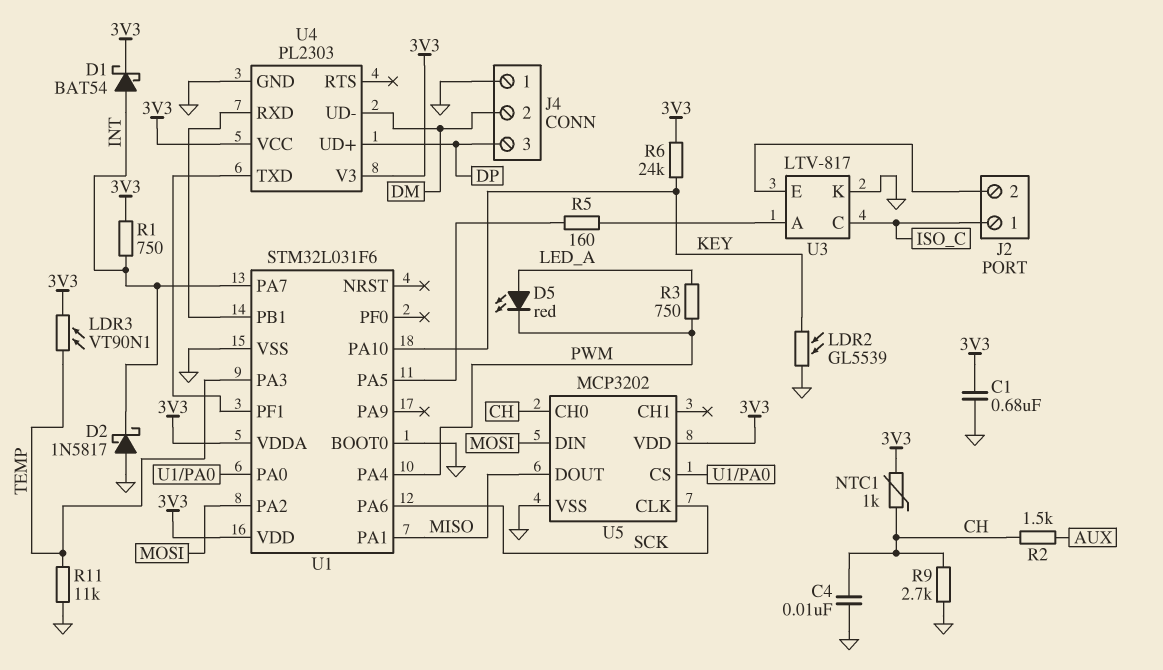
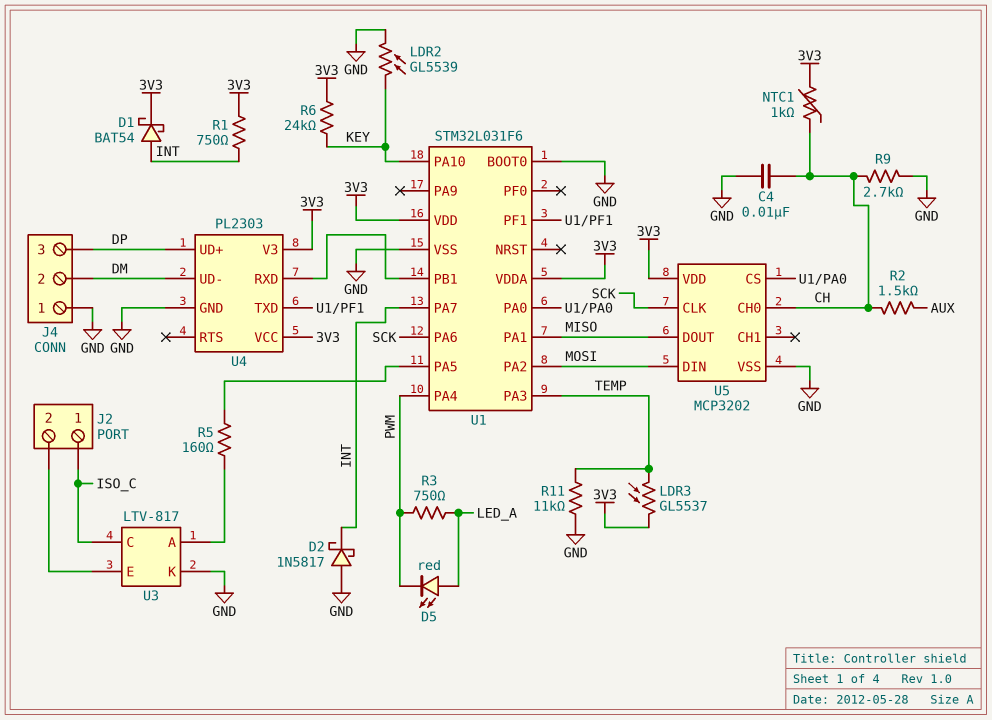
C1: 680nF (3V3, GND) -> none
LDR3: VT90N1 (3V3, TEMP) -> GL5537 (3V3, TEMP)

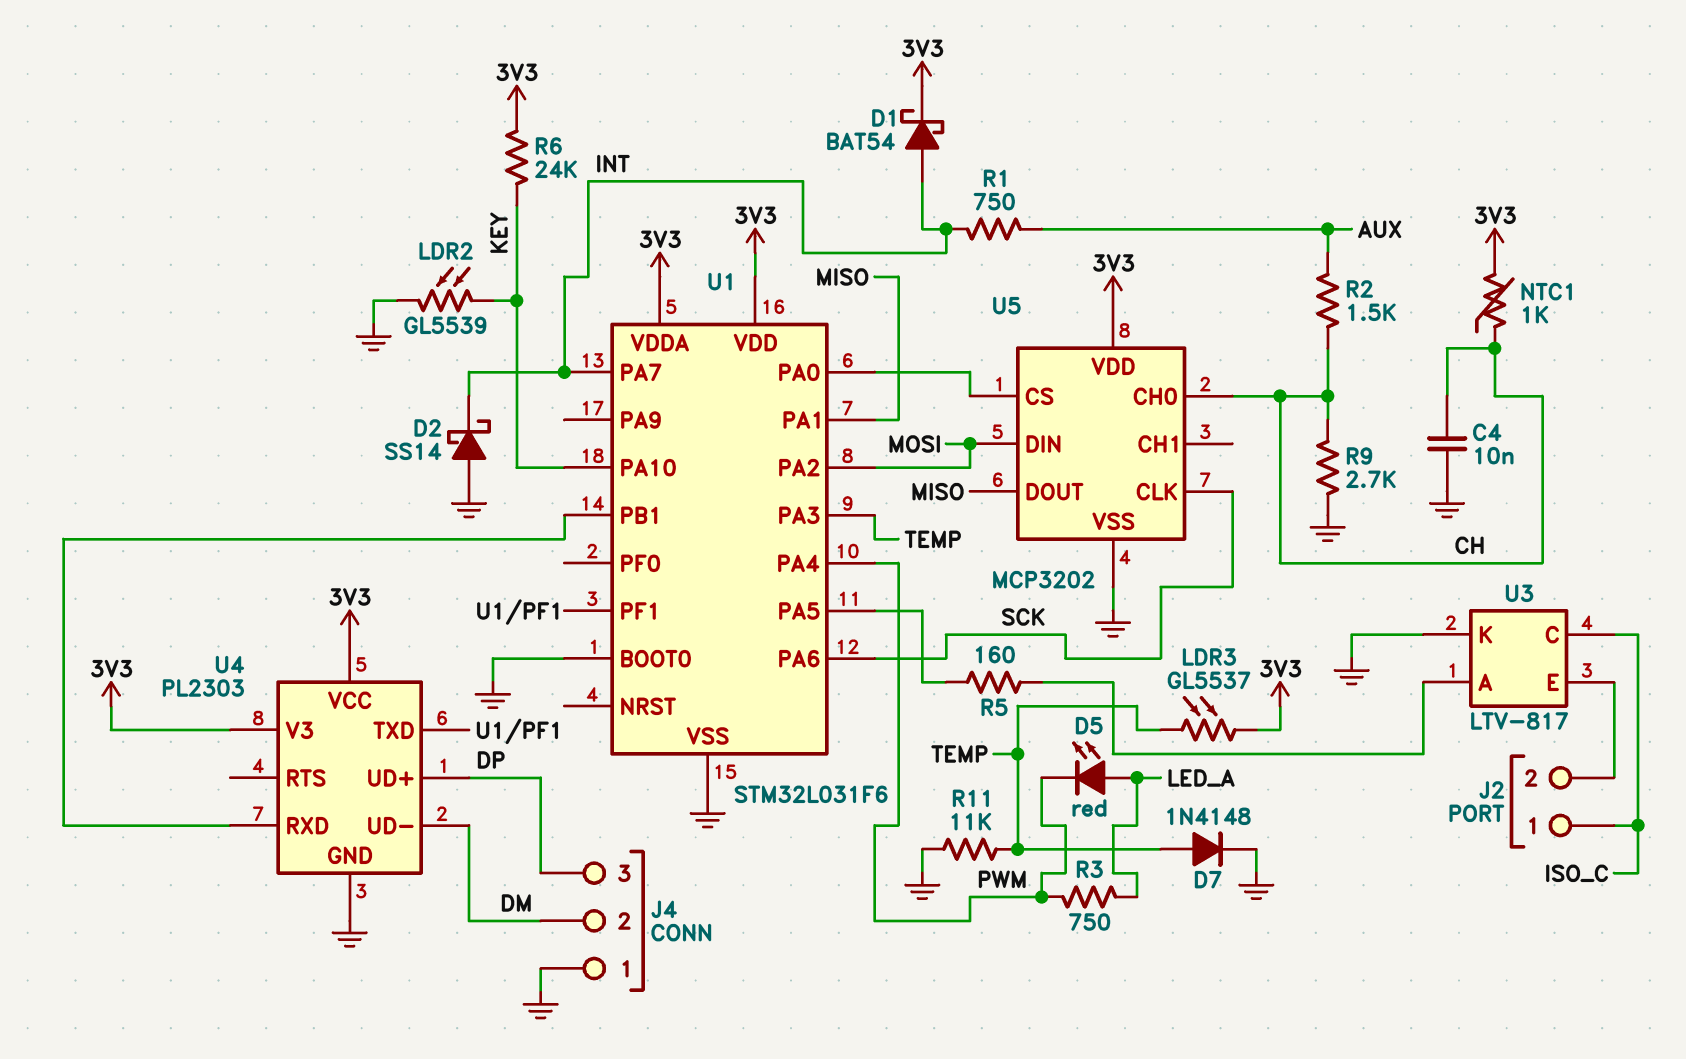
D2: schottky 1N5817 (A GND, K INT) -> schottky SS14 (A GND, K INT)
D7: none -> diode 1N4148 (A TEMP, K GND)
R1: 750 (3V3, INT) -> 750 (AUX, INT)

